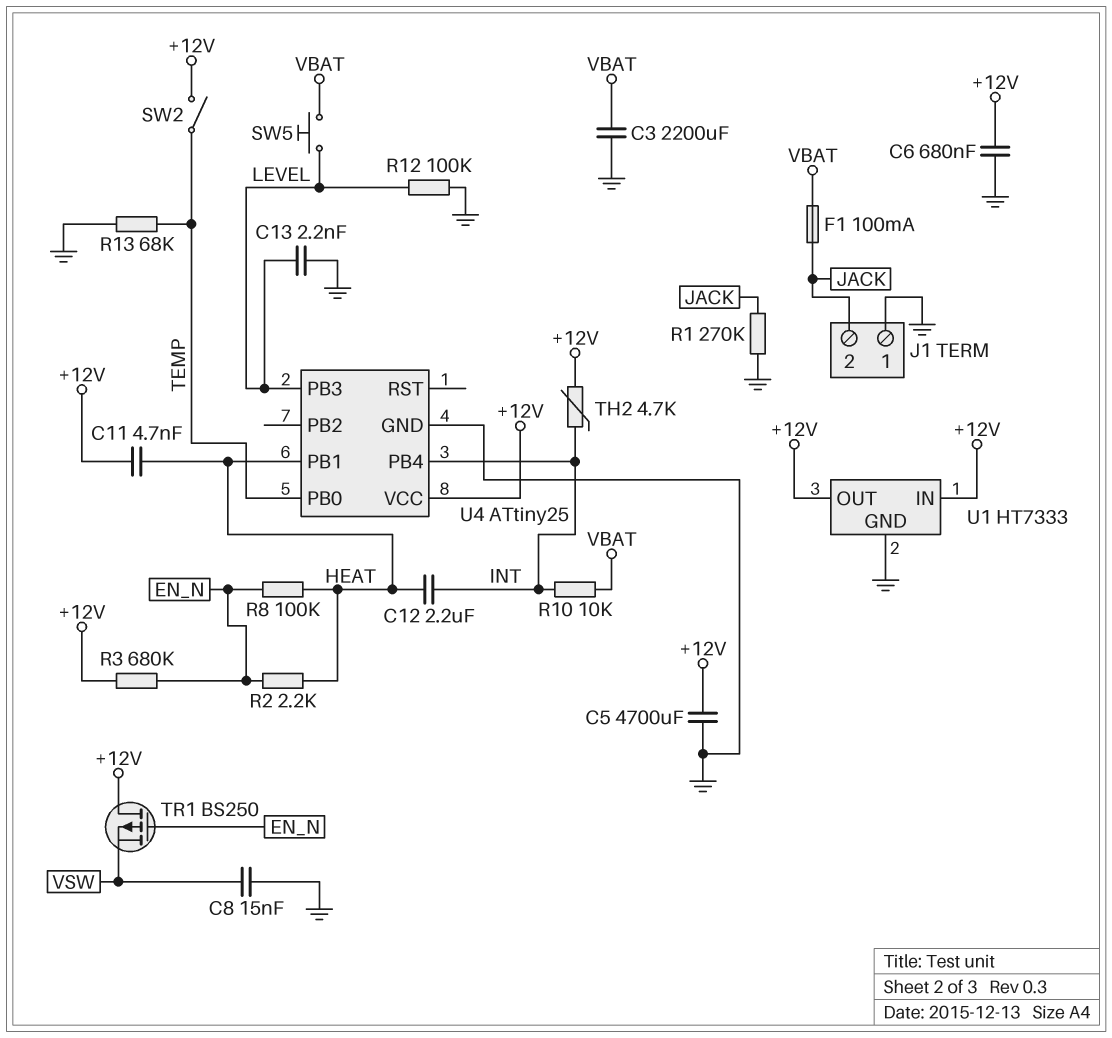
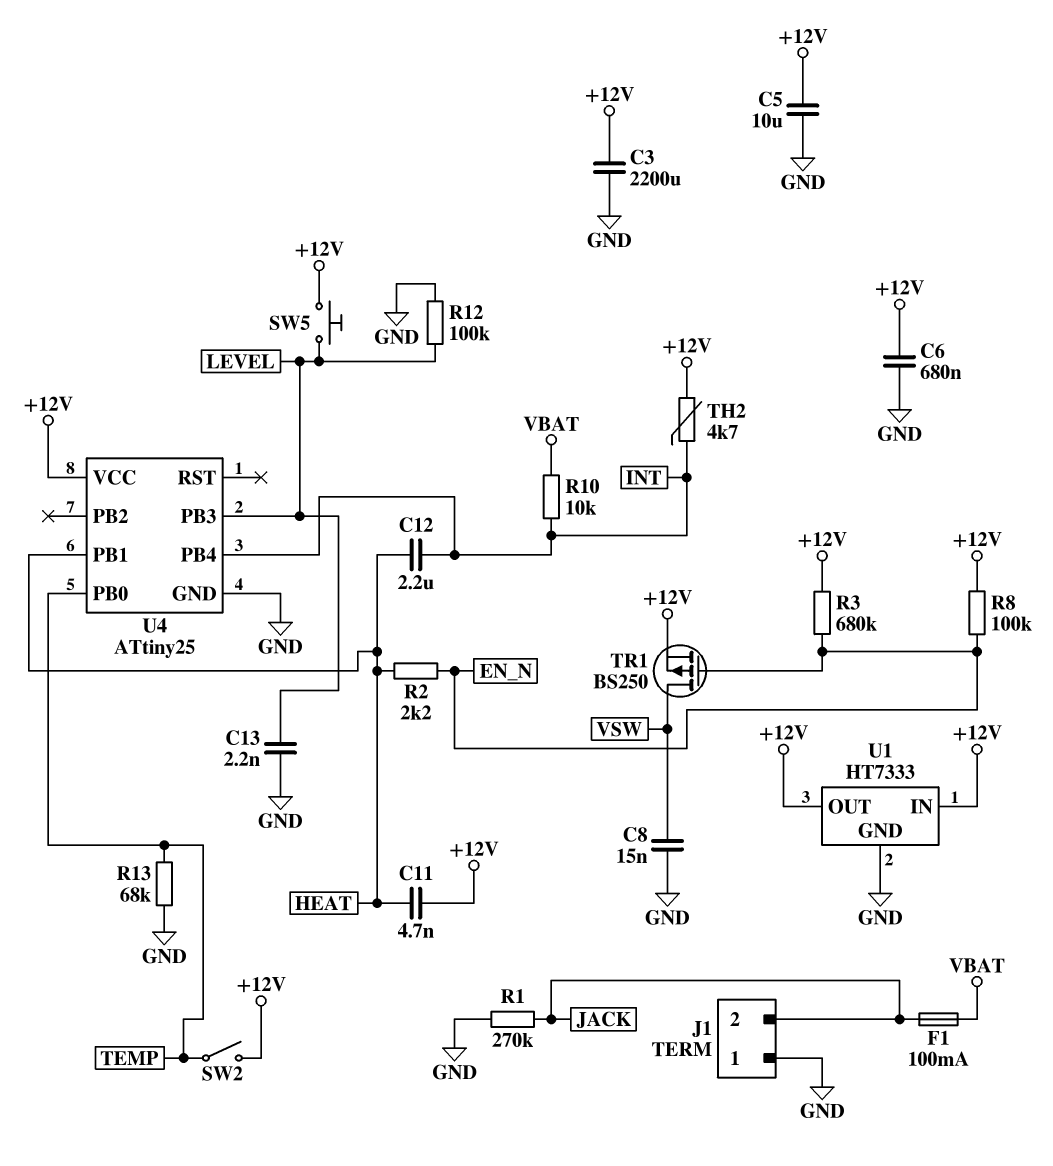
C3: 2200uF (GND, VBAT) -> 2200uF (+12V, GND)
C5: 4700uF (+12V, GND) -> 10uF (+12V, GND)
R8: 100k (EN_N, HEAT) -> 100k (+12V, EN_N)
SW5: button (LEVEL, VBAT) -> button (+12V, LEVEL)
TR1: PMOS BS250 (G EN_N, D +12V, S VSW) -> PMOS BS250 (G EN_N, D VSW, S +12V)

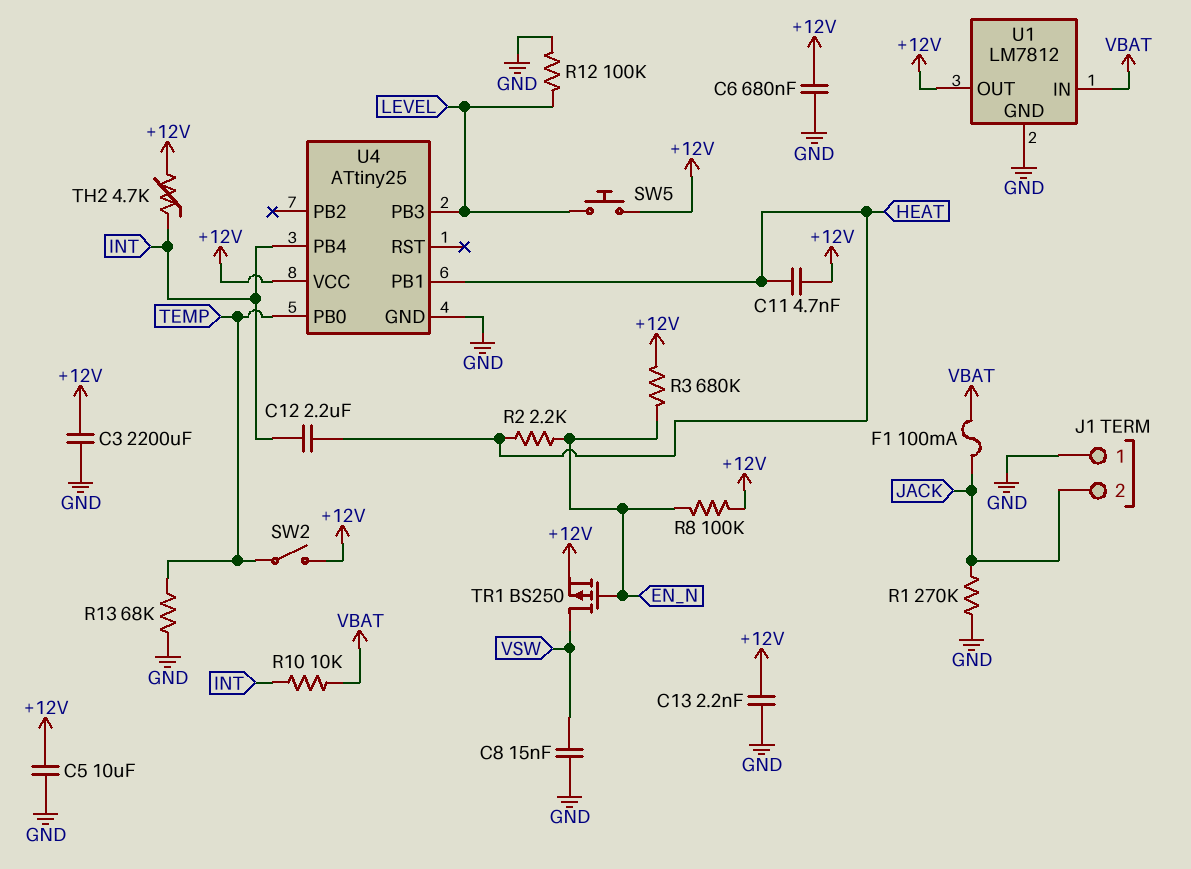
C13: 2.2nF (GND, LEVEL) -> 2.2nF (+12V, GND)
U1: HT7333 -> LM7812
U1 pin IN: +12V -> VBAT

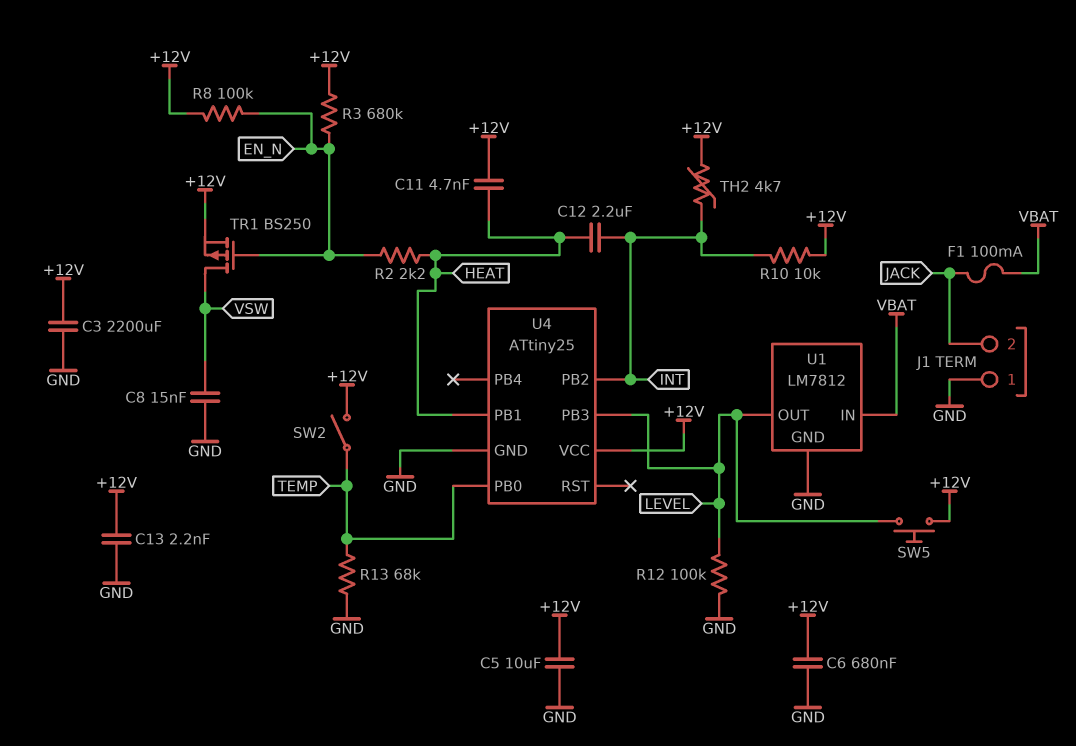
R1: 270k (GND, JACK) -> none
R10: 10k (INT, VBAT) -> 10k (+12V, INT)
U1 pin OUT: +12V -> LEVEL
U4 pin PB2: none -> INT
U4 pin PB4: INT -> none

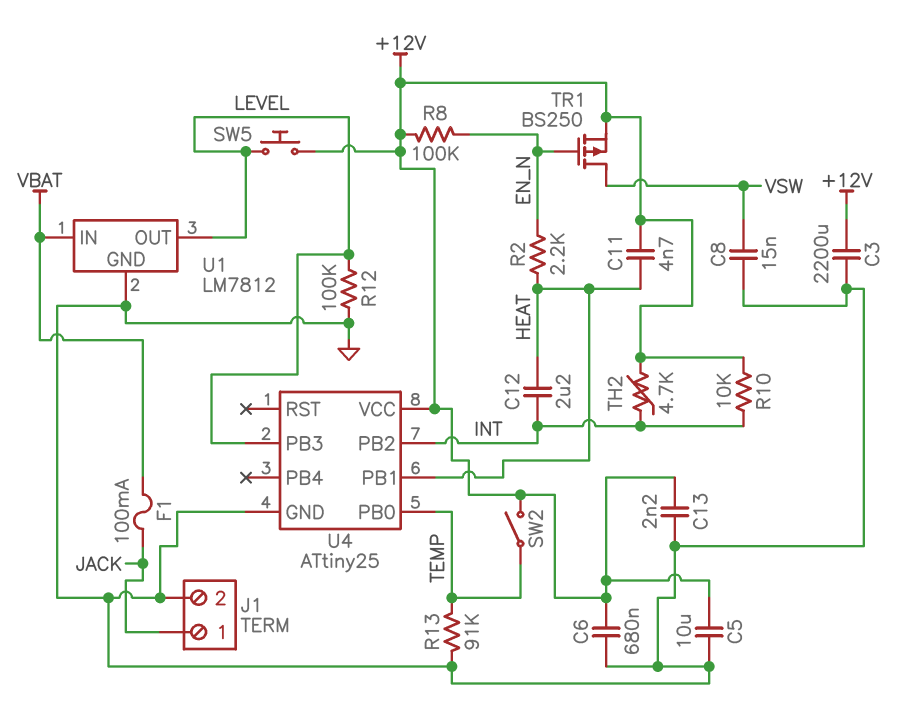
J1 pin 1: GND -> JACK
J1 pin 2: JACK -> GND
R3: 680k (+12V, EN_N) -> none
R13: 68k (GND, TEMP) -> 91k (GND, TEMP)

